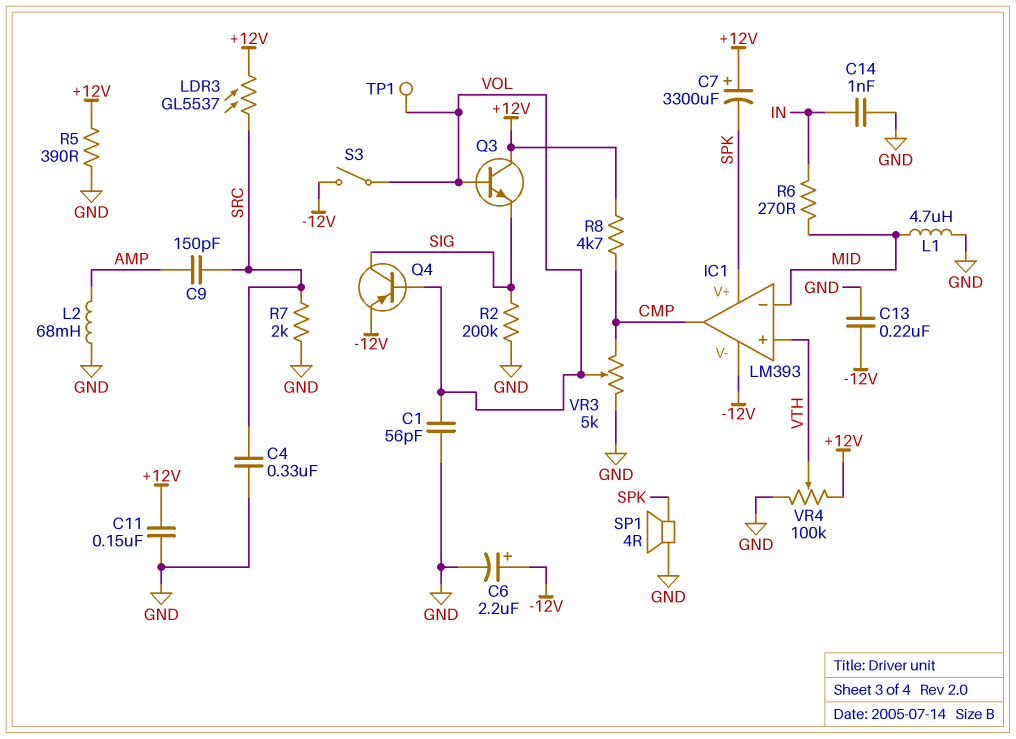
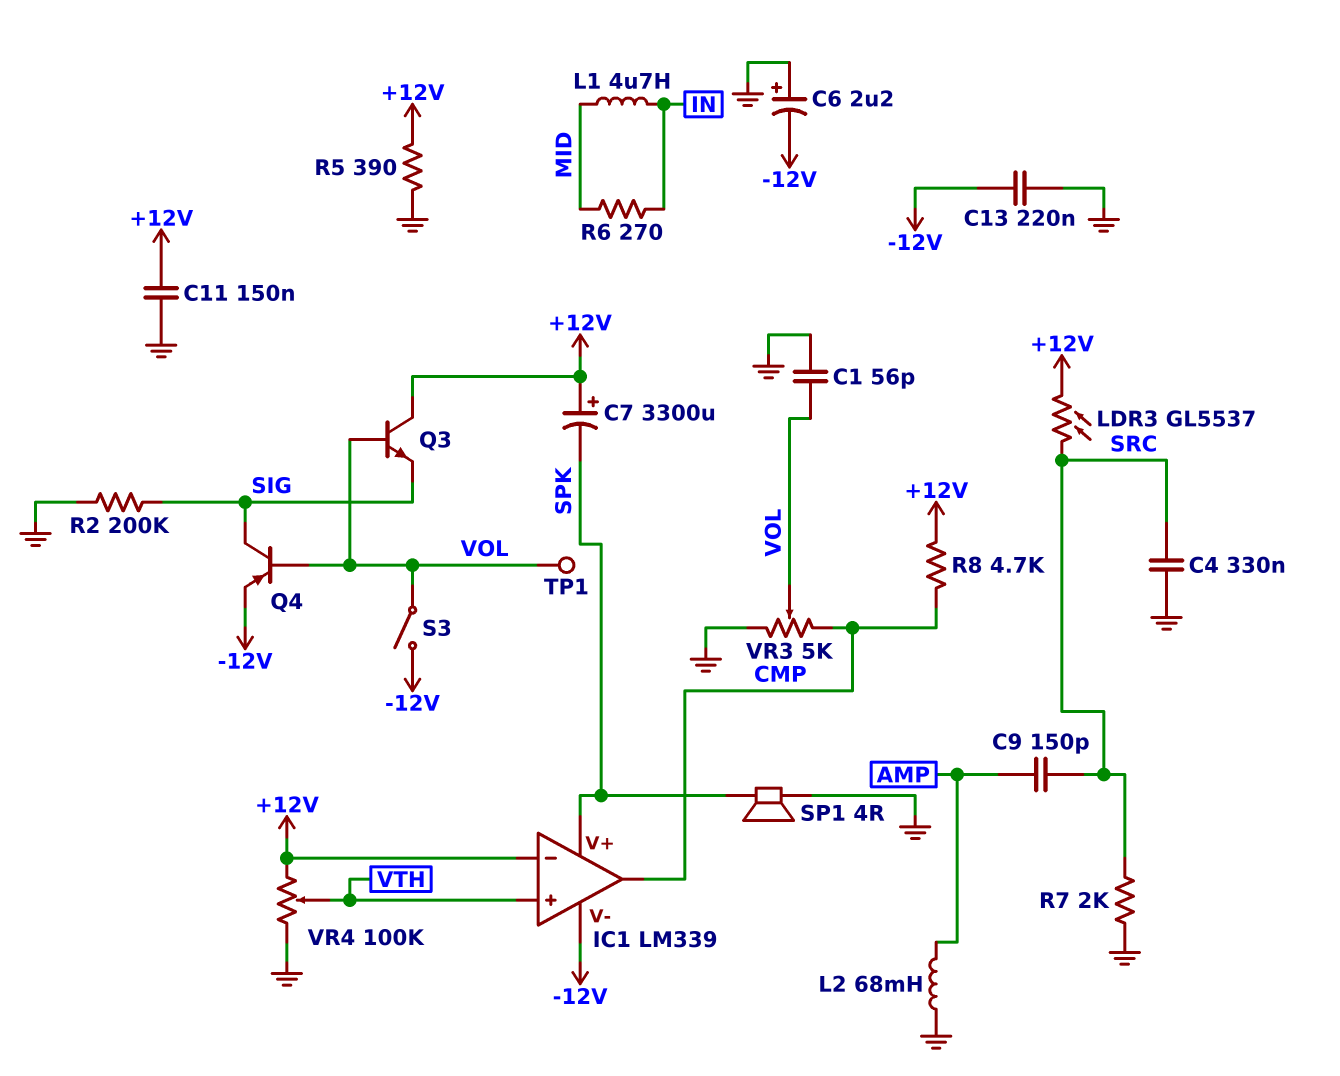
C6: 2.2uF (plus -12V, minus GND) -> 2.2uF (plus GND, minus -12V)
C14: 1nF (GND, IN) -> none
IC1: LM393 -> LM339
IC1 pin in-: MID -> +12V
L1: 4.7uH (GND, MID) -> 4.7uH (IN, MID)

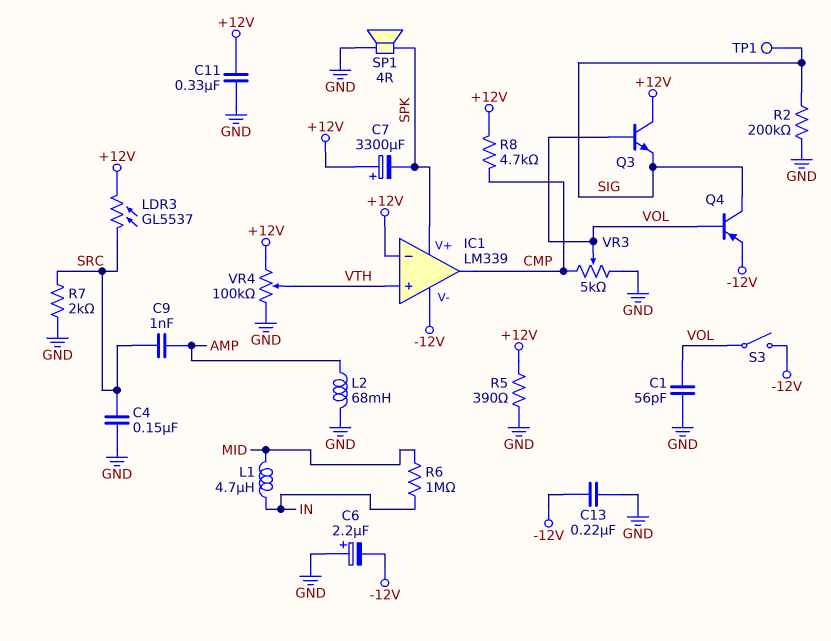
C4: 330nF (GND, SRC) -> 150nF (GND, SRC)
C9: 150pF (AMP, SRC) -> 1nF (AMP, SRC)
C11: 150nF (+12V, GND) -> 330nF (+12V, GND)
R6: 270 (IN, MID) -> 1M (IN, MID)
TP1: test point (VOL) -> test point (SIG)

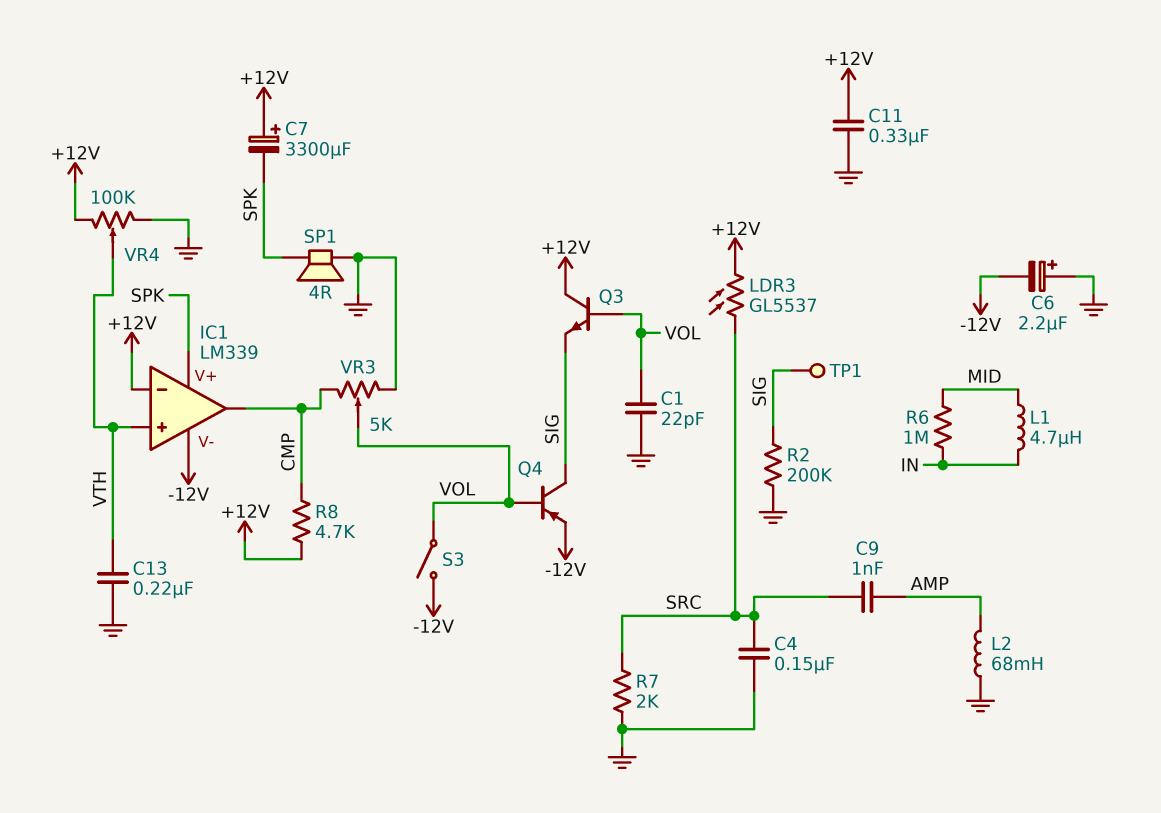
C1: 56pF (GND, VOL) -> 22pF (GND, VOL)
C13: 220nF (-12V, GND) -> 220nF (GND, VTH)
R5: 390 (+12V, GND) -> none

